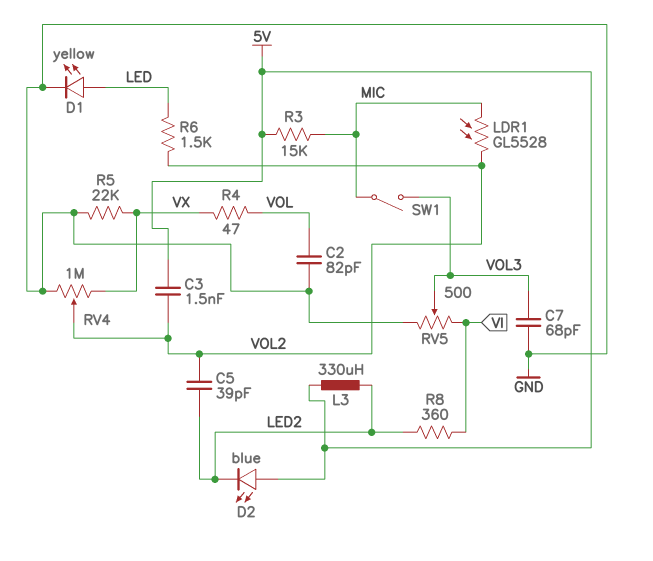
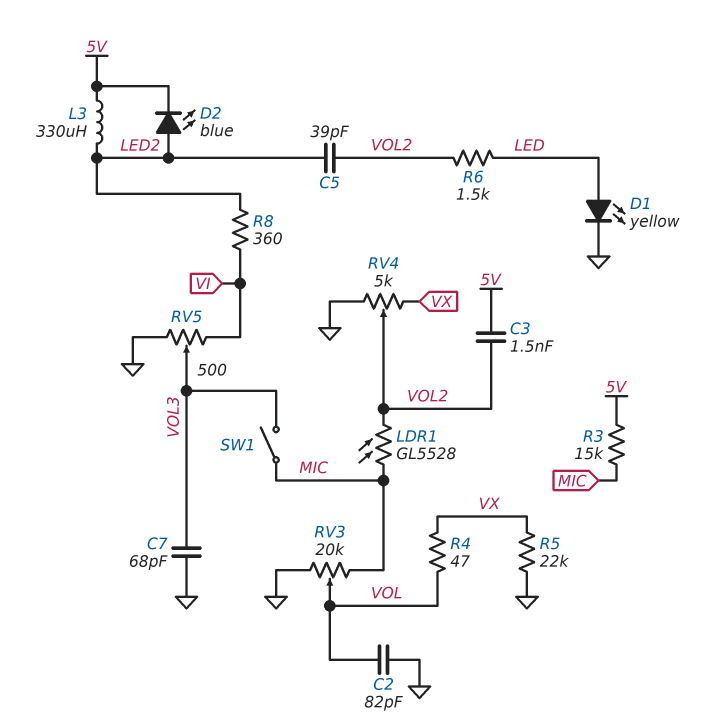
D2: LED blue (A 5V, K LED2) -> LED blue (A LED2, K 5V)
RV3: none -> 20k (GND, MIC, wiper VOL)
RV4: 1M (GND, VX, wiper VOL2) -> 5k (GND, VX, wiper VOL2)

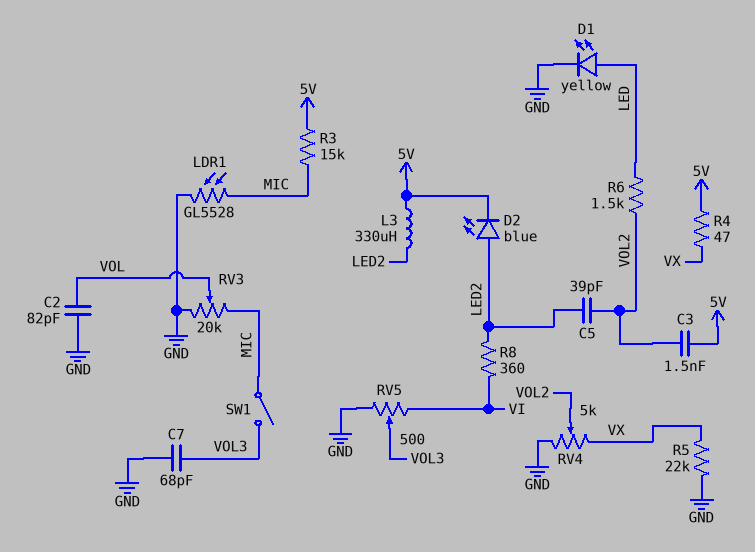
LDR1: GL5528 (MIC, VOL2) -> GL5528 (GND, MIC)
R4: 47 (VOL, VX) -> 47 (5V, VX)

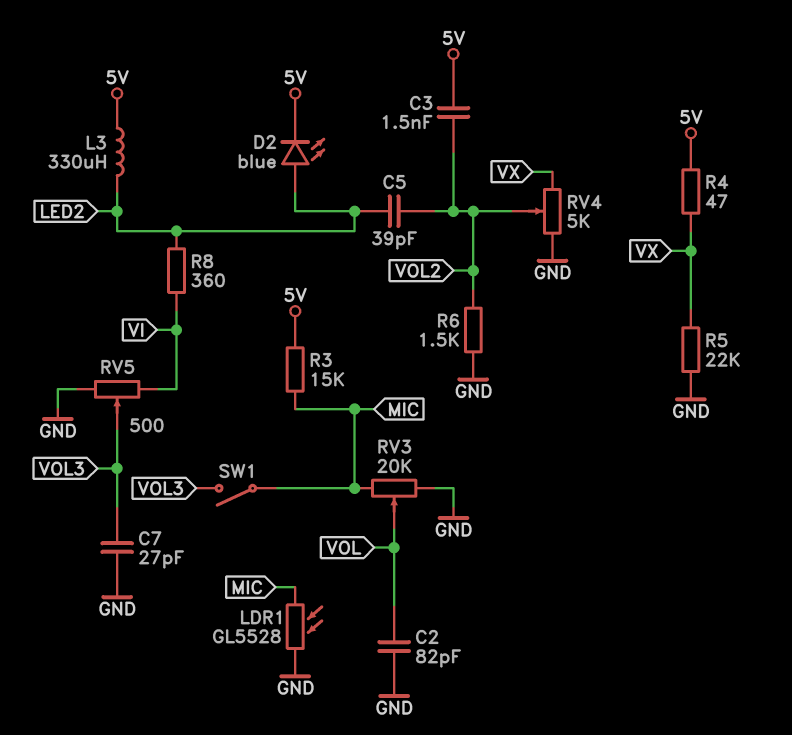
C7: 68pF (GND, VOL3) -> 27pF (GND, VOL3)
D1: LED yellow (A LED, K GND) -> none
R6: 1.5k (LED, VOL2) -> 1.5k (GND, VOL2)

